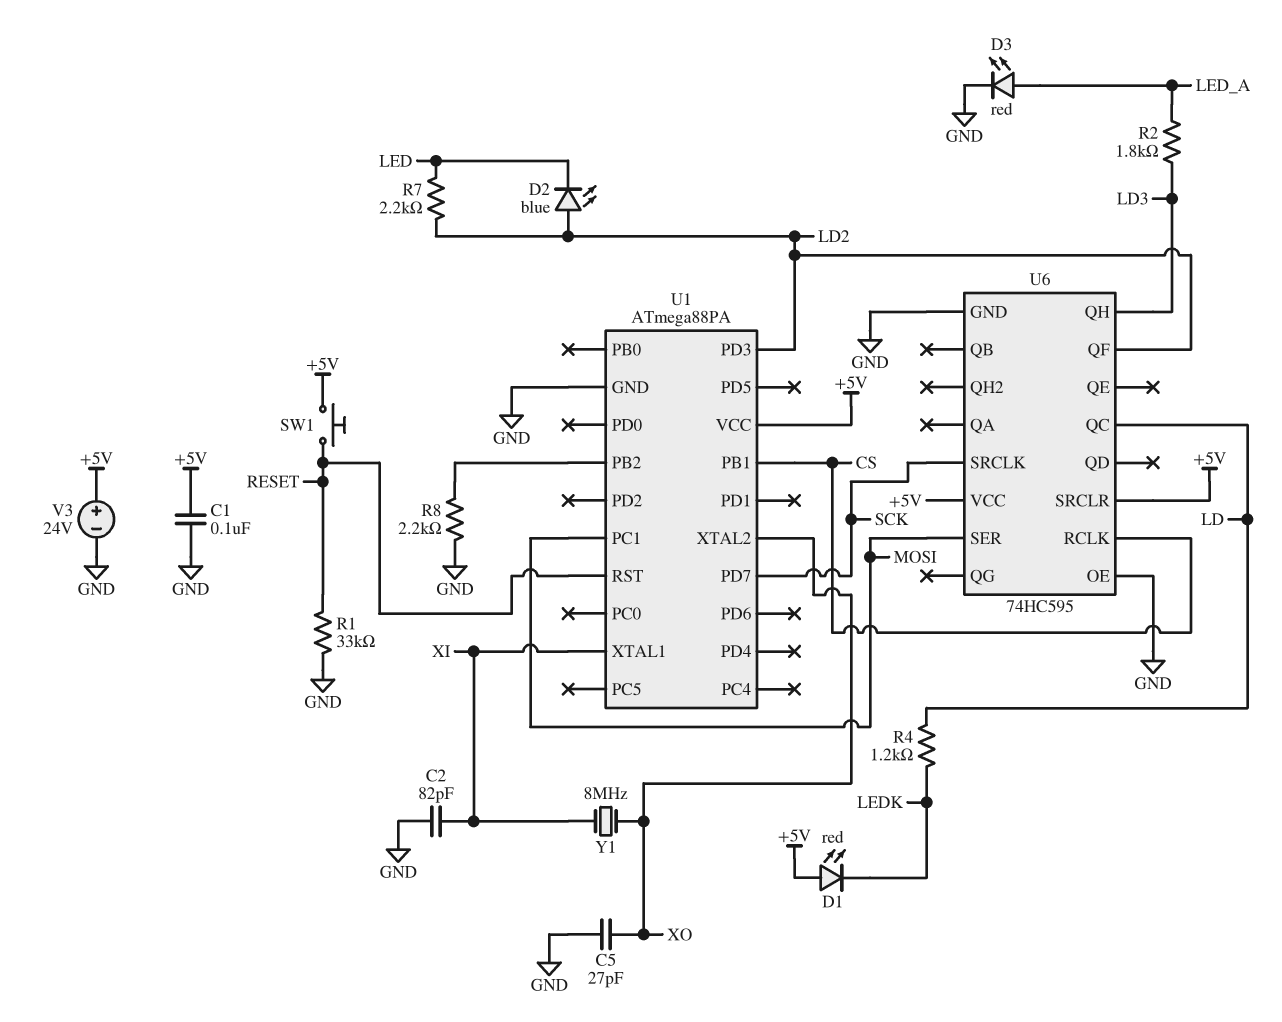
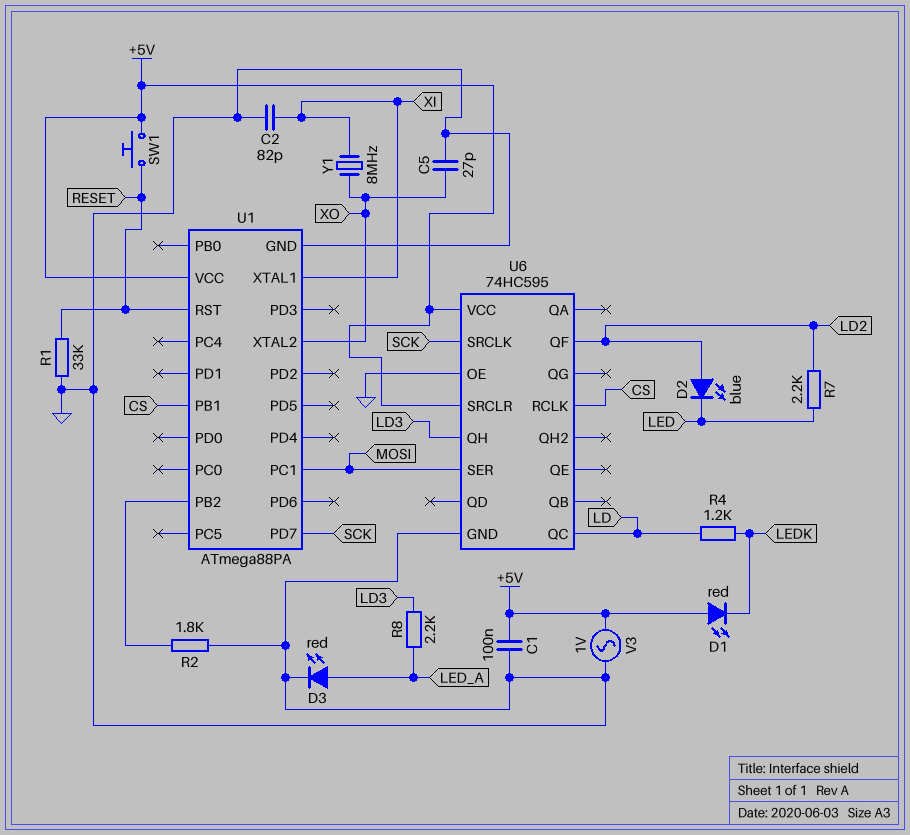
R2: 1.8k (LD3, LED_A) -> 1.8k (GND, U1/PB2)
R8: 2.2k (GND, U1/PB2) -> 2.2k (LD3, LED_A)
U1 pin PD3: LD2 -> none
V3: 24V (plus +5V, minus GND) -> AC 1V (+5V, GND)

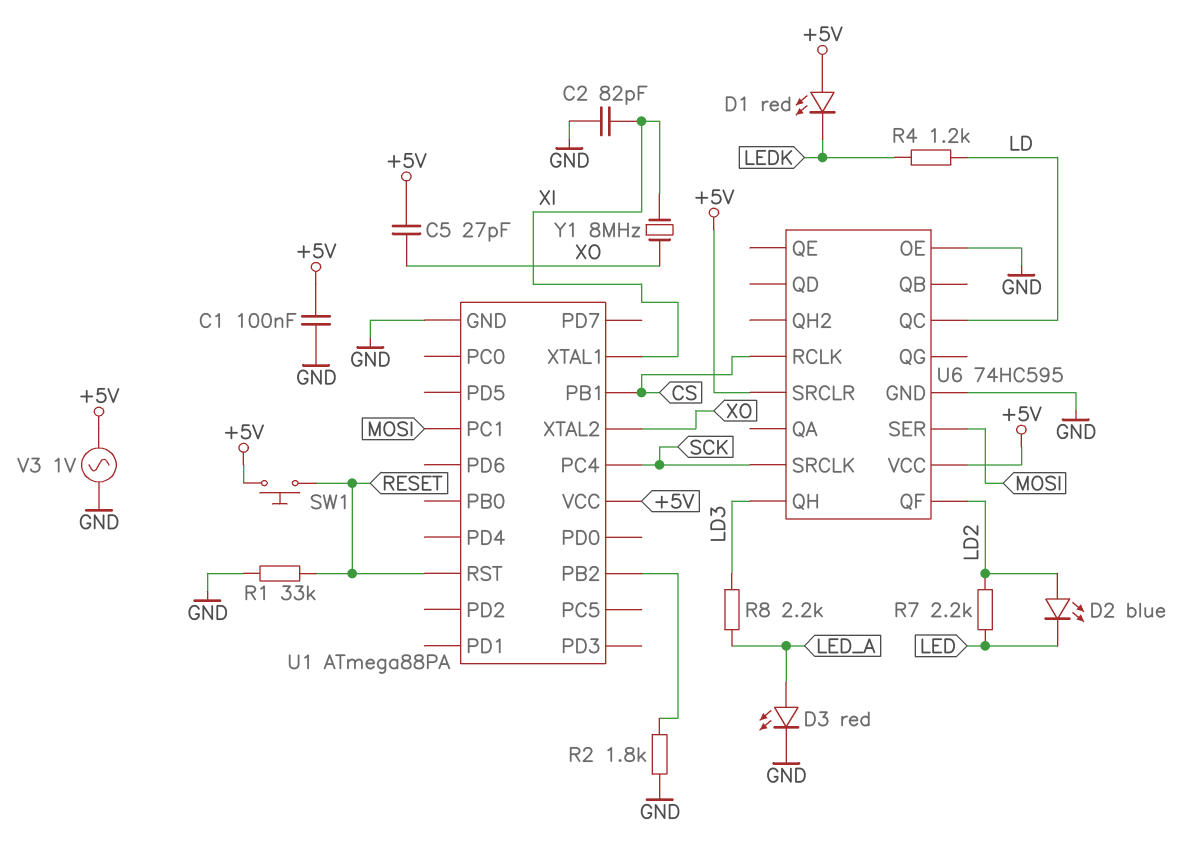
C5: 27pF (GND, XO) -> 27pF (+5V, XO)
U1 pin PC4: none -> SCK
U1 pin PD7: SCK -> none

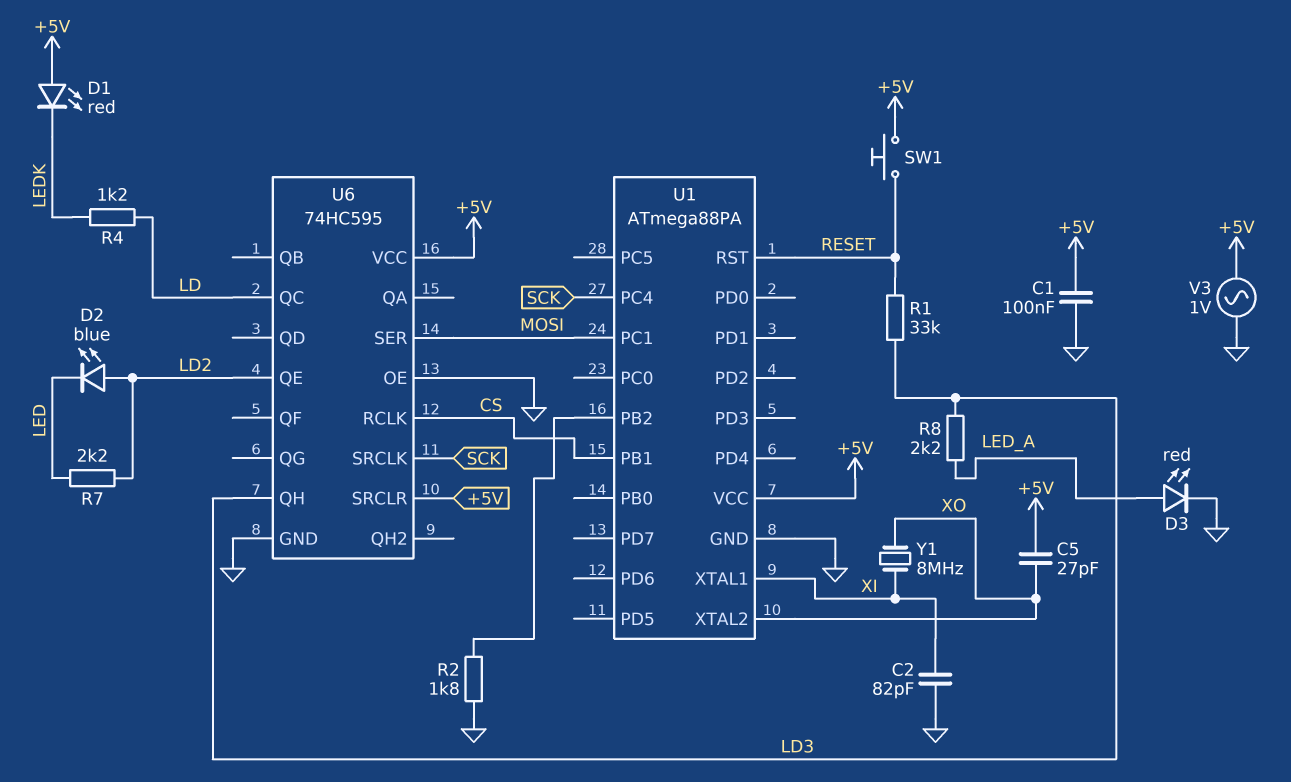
R1: 33k (GND, RESET) -> 33k (LD3, RESET)
U6 pin QE: none -> LD2
U6 pin QF: LD2 -> none

